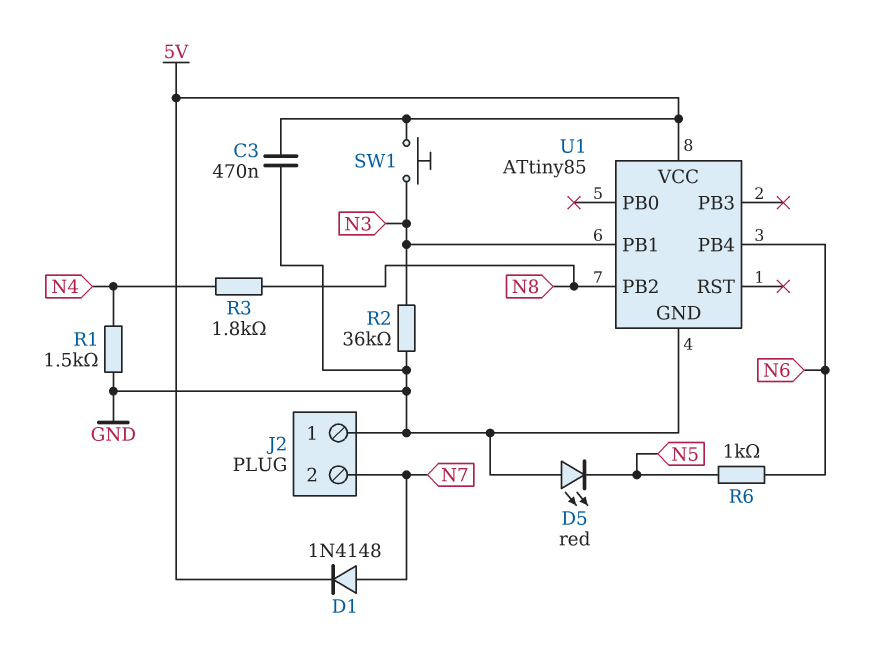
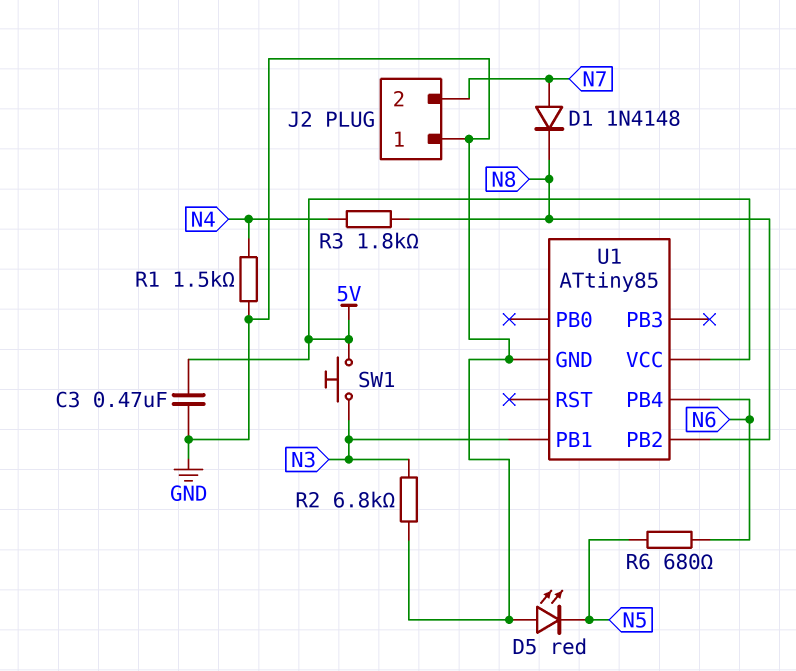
D1: diode 1N4148 (A N7, K 5V) -> diode 1N4148 (A N7, K N8)
R2: 36k (GND, N3) -> 6.8k (GND, N3)
R6: 1k (N5, N6) -> 680 (N5, N6)

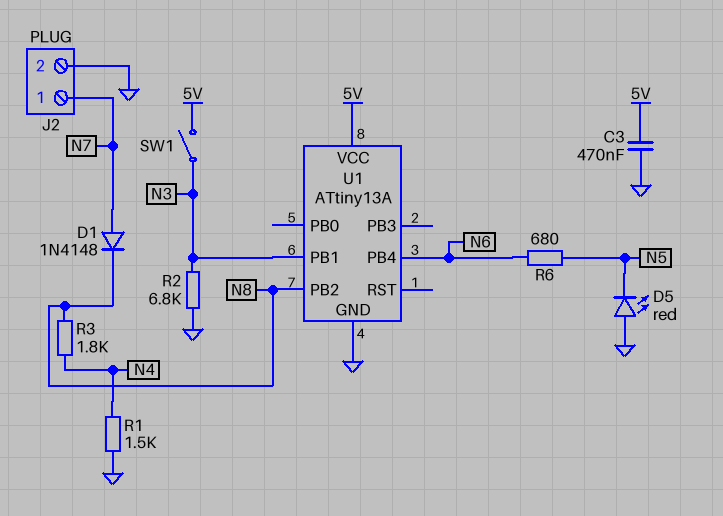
J2 pin 1: GND -> N7
J2 pin 2: N7 -> GND
SW1: button (5V, N3) -> switch (5V, N3)
U1: ATtiny85 -> ATtiny13A

